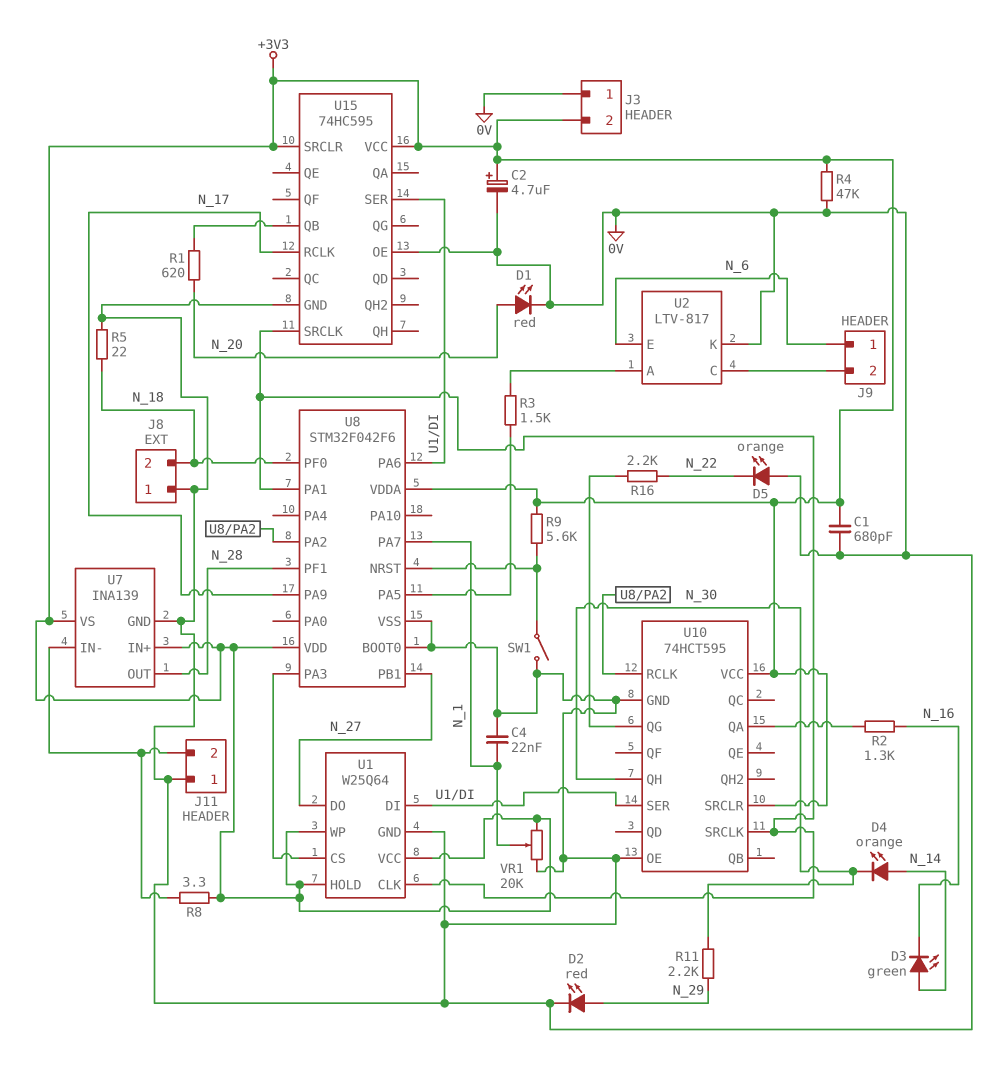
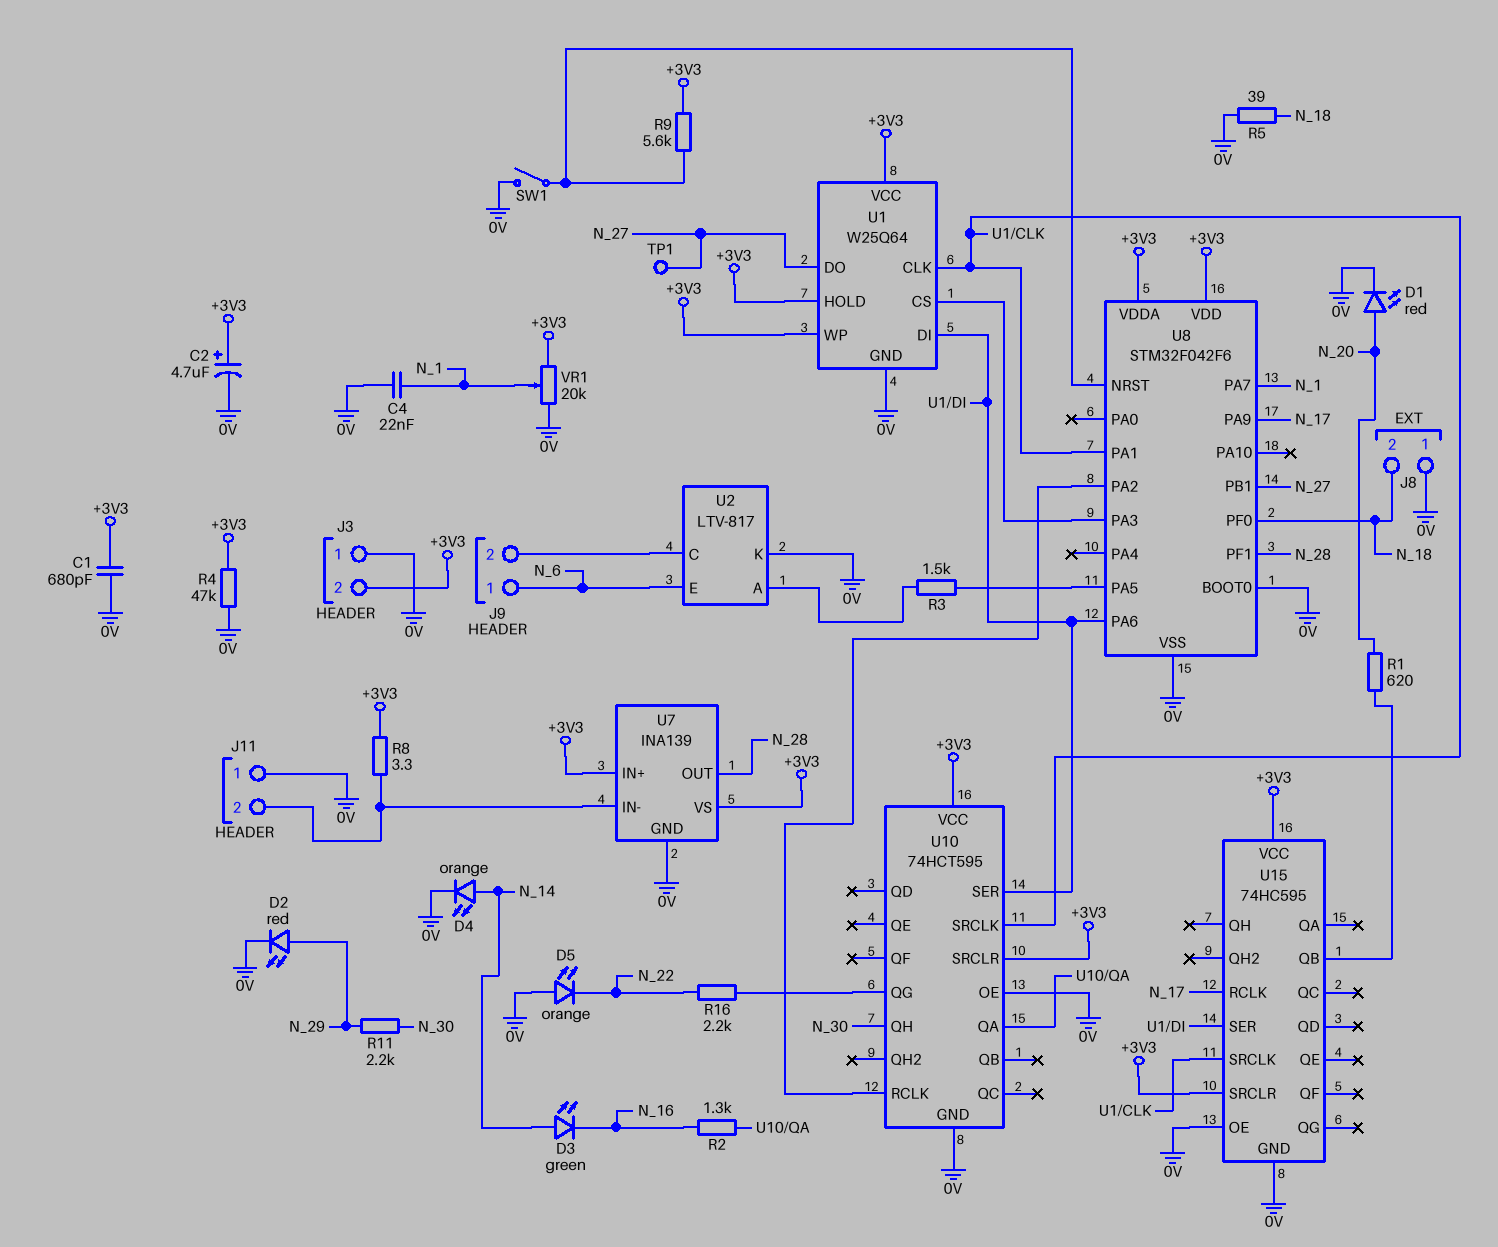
D4: LED orange (A N_14, K N_30) -> LED orange (A N_14, K 0V)
R5: 22 (0V, N_18) -> 39 (0V, N_18)
TP1: none -> test point (N_27)

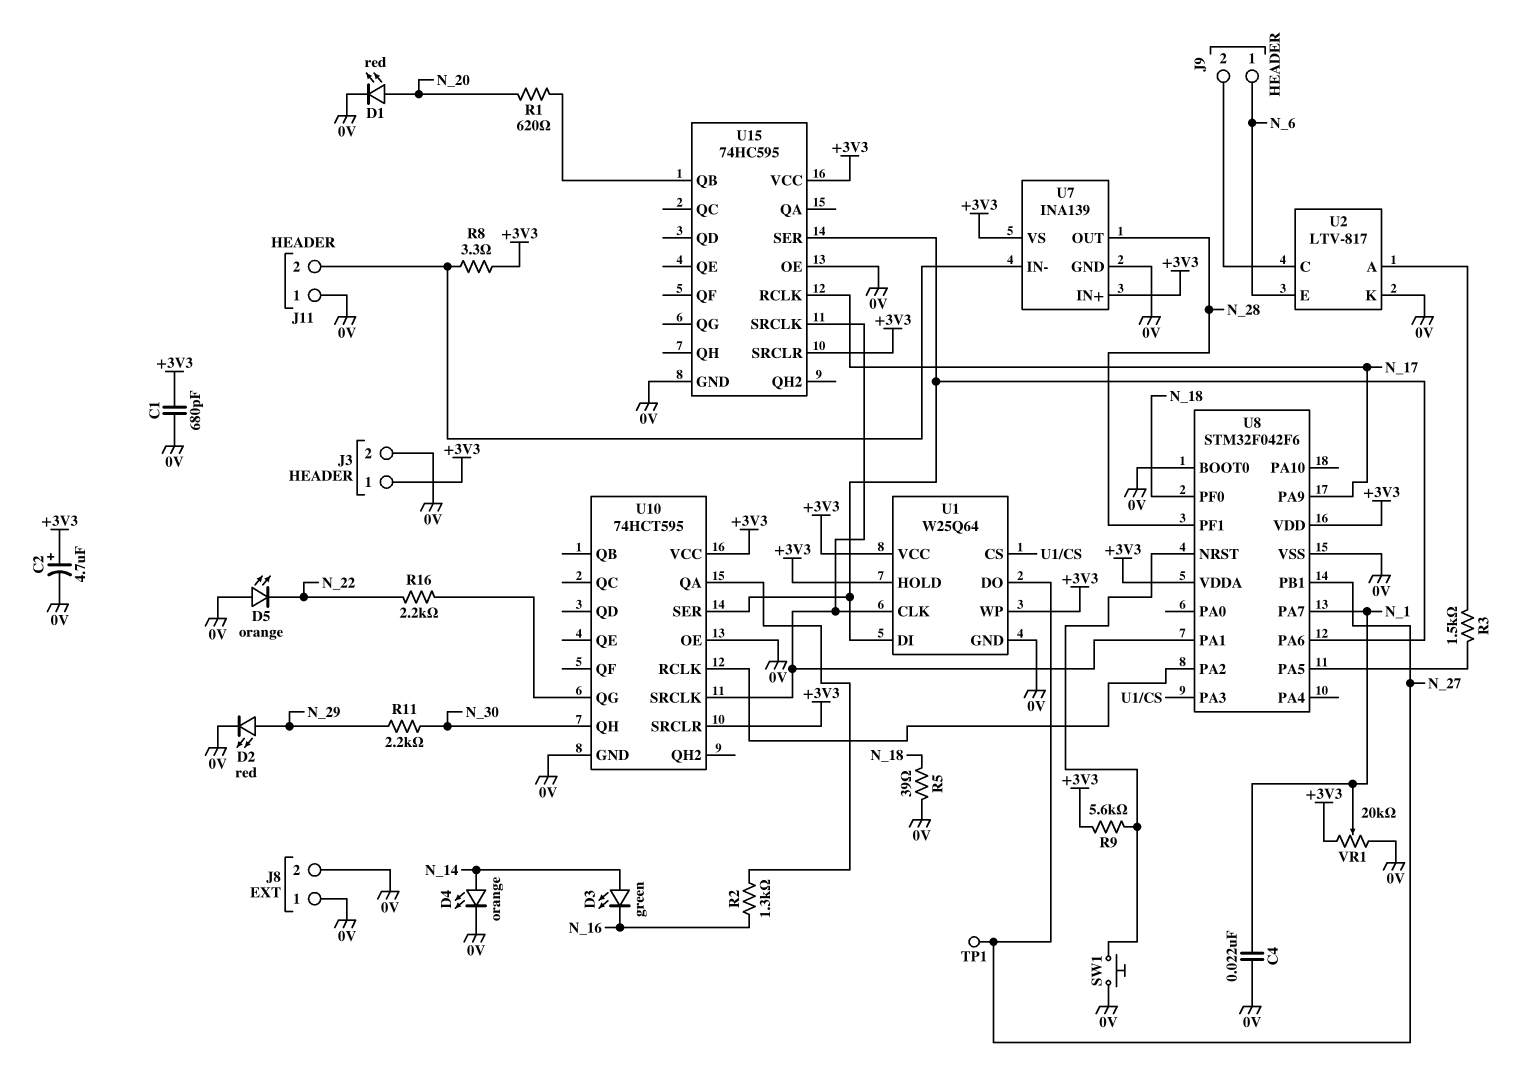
J3 pin 1: 0V -> +3V3
J3 pin 2: +3V3 -> 0V
J8 pin 2: N_18 -> 0V
R4: 47k (+3V3, 0V) -> none
SW1: switch (0V, U8/NRST) -> button (0V, U8/NRST)

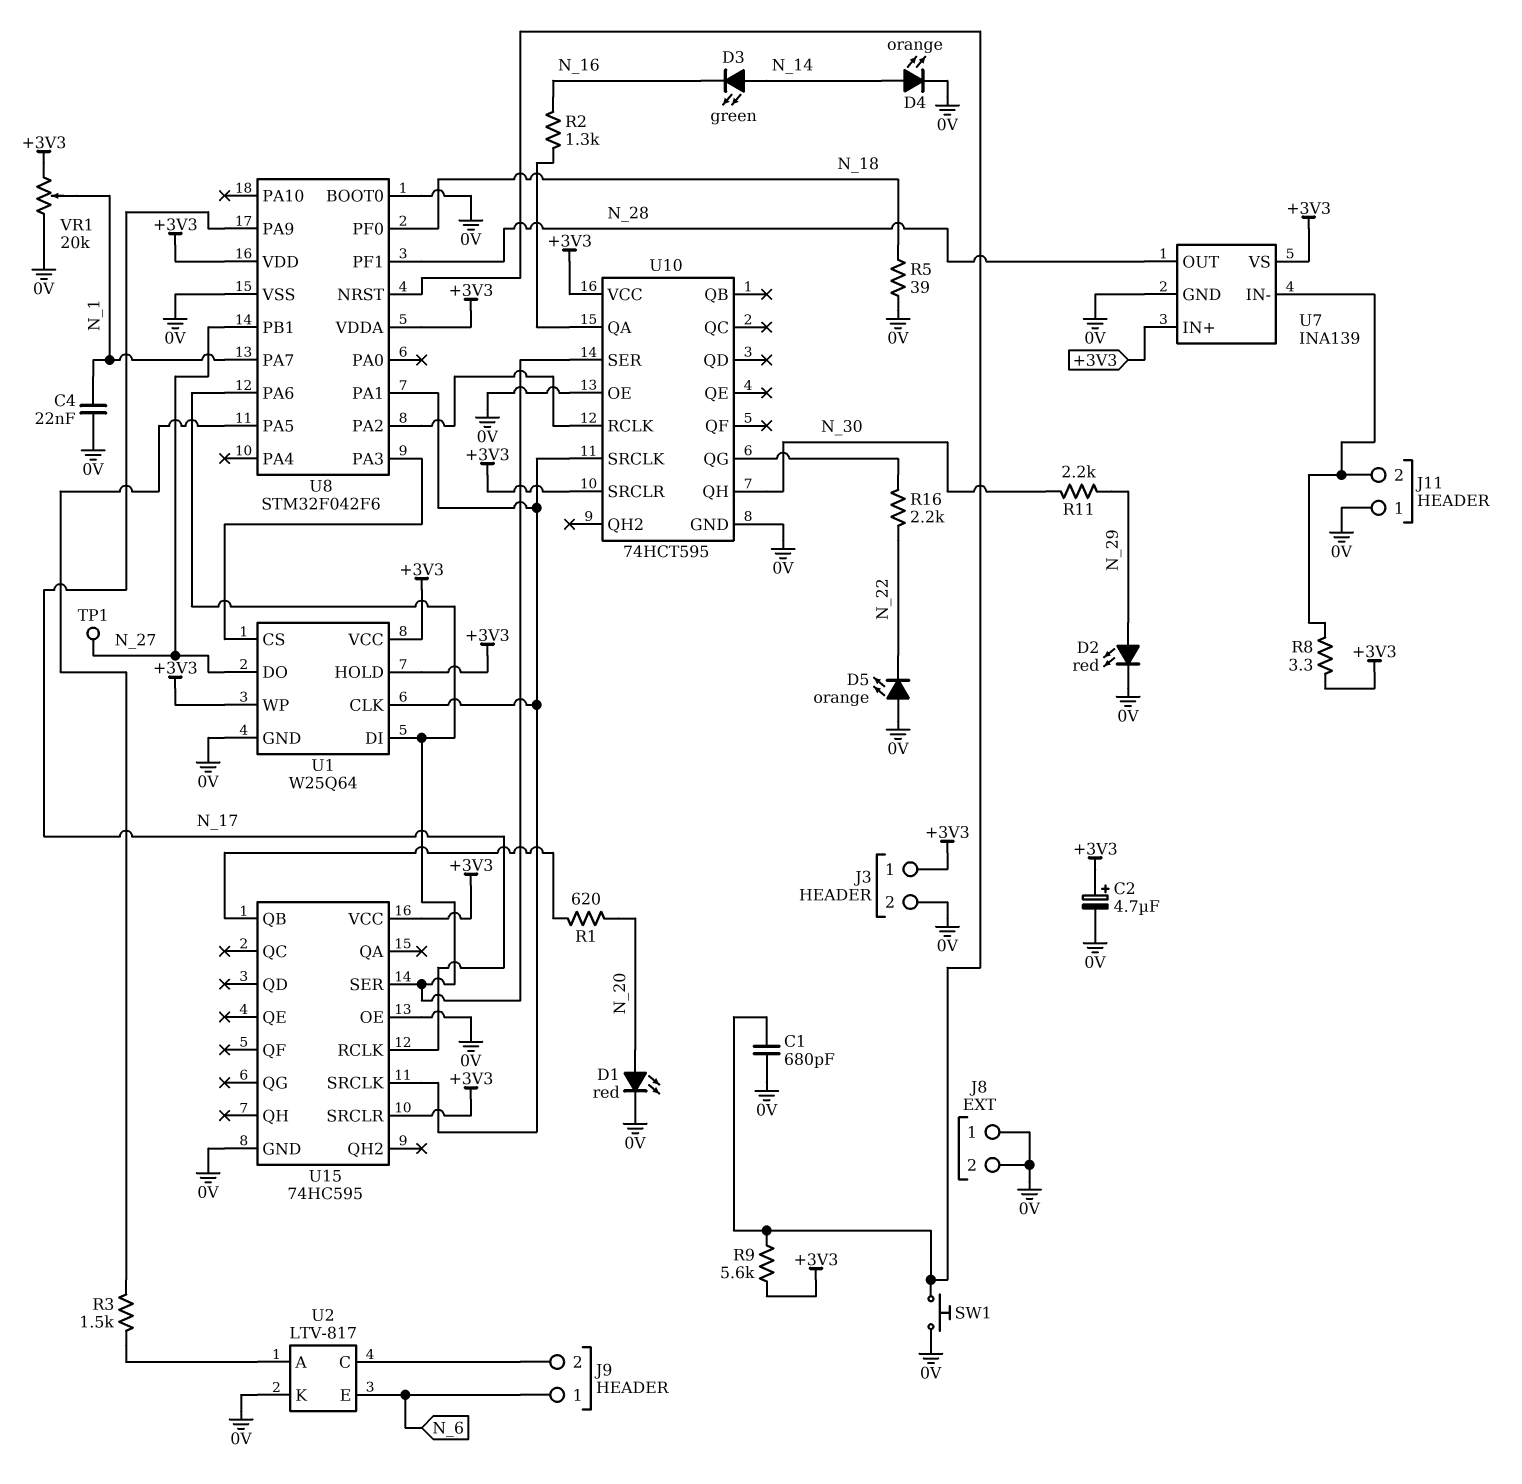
C1: 680pF (+3V3, 0V) -> 680pF (0V, U8/NRST)

